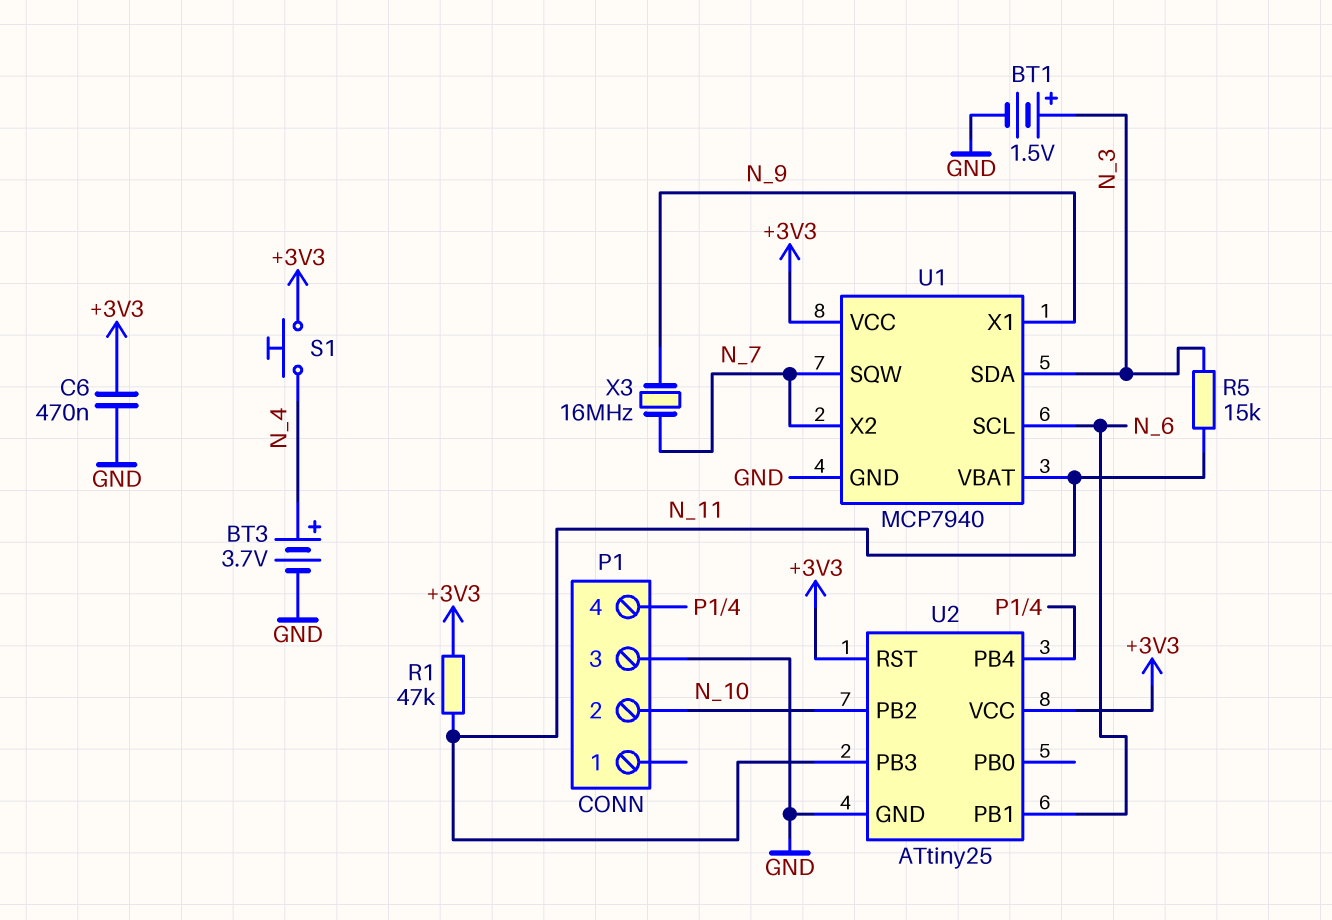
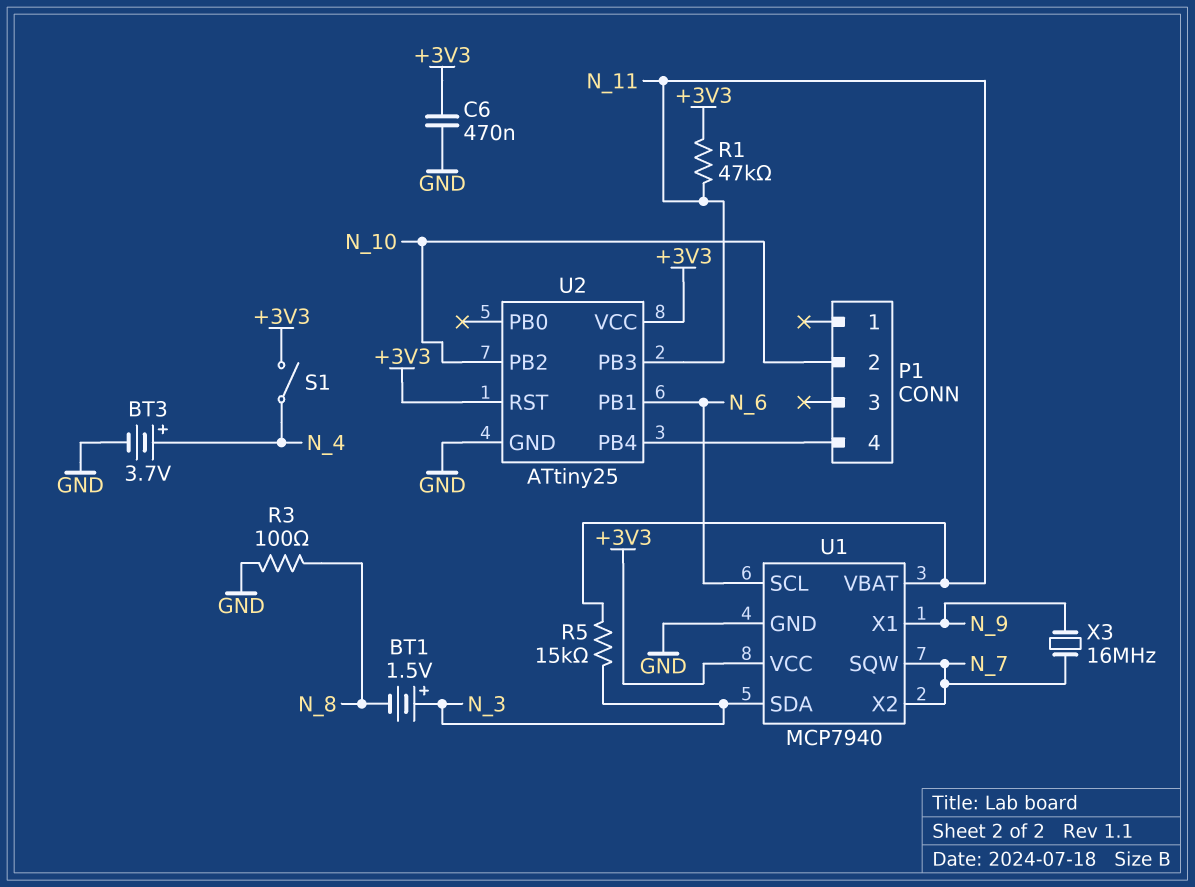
BT1: 1.5V (plus N_3, minus GND) -> 1.5V (plus N_3, minus N_8)
P1 pin 3: GND -> none
R3: none -> 100 (GND, N_8)
S1: button (+3V3, N_4) -> switch (+3V3, N_4)

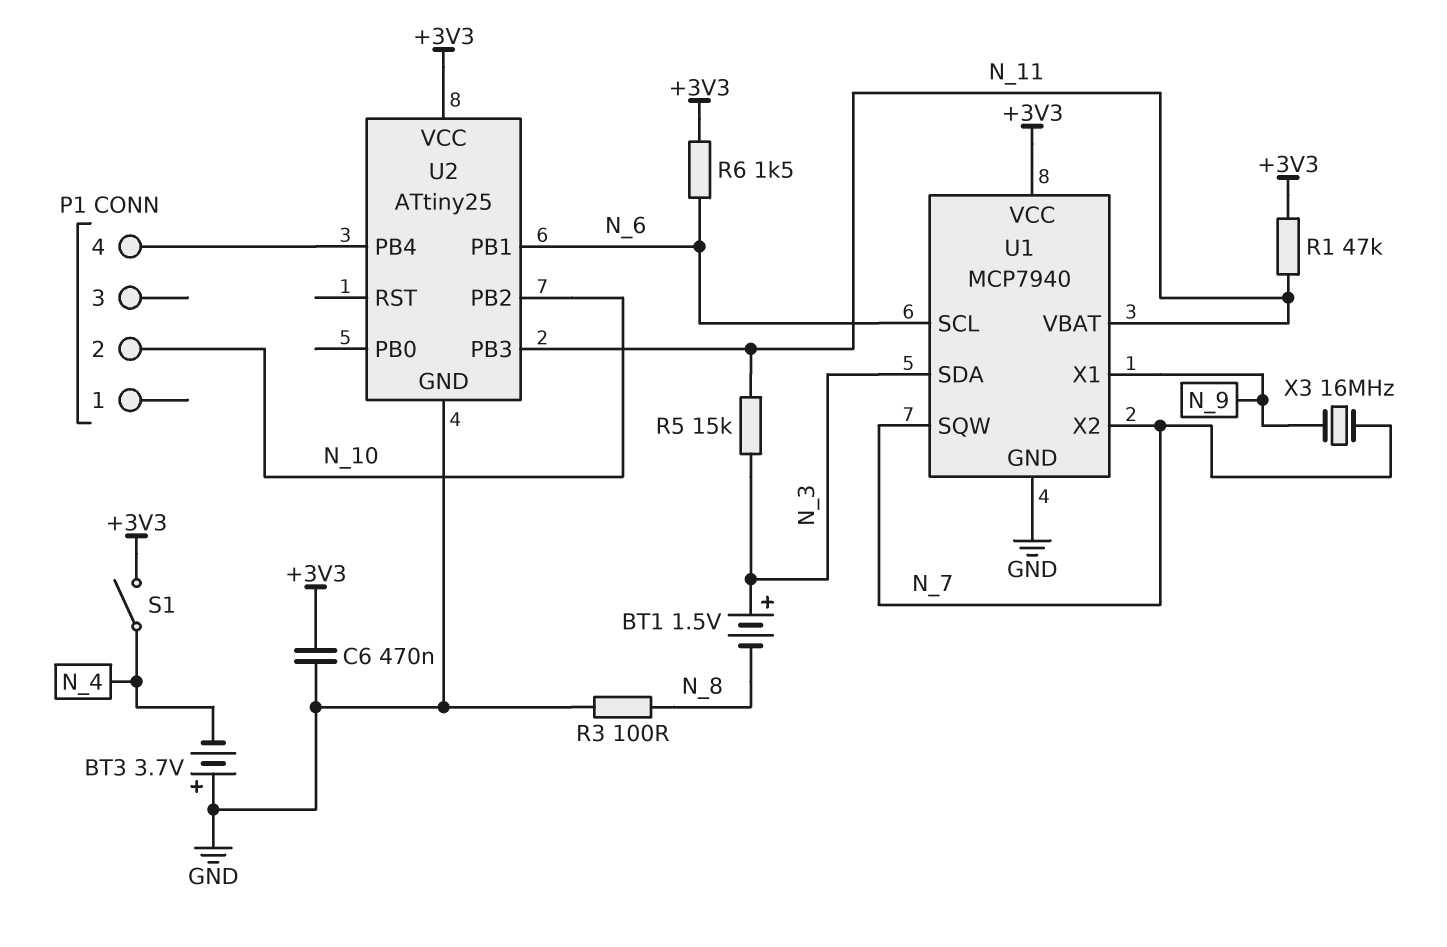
BT3: 3.7V (plus N_4, minus GND) -> 3.7V (plus GND, minus N_4)
R6: none -> 1.5k (+3V3, N_6)
U2 pin RST: +3V3 -> none

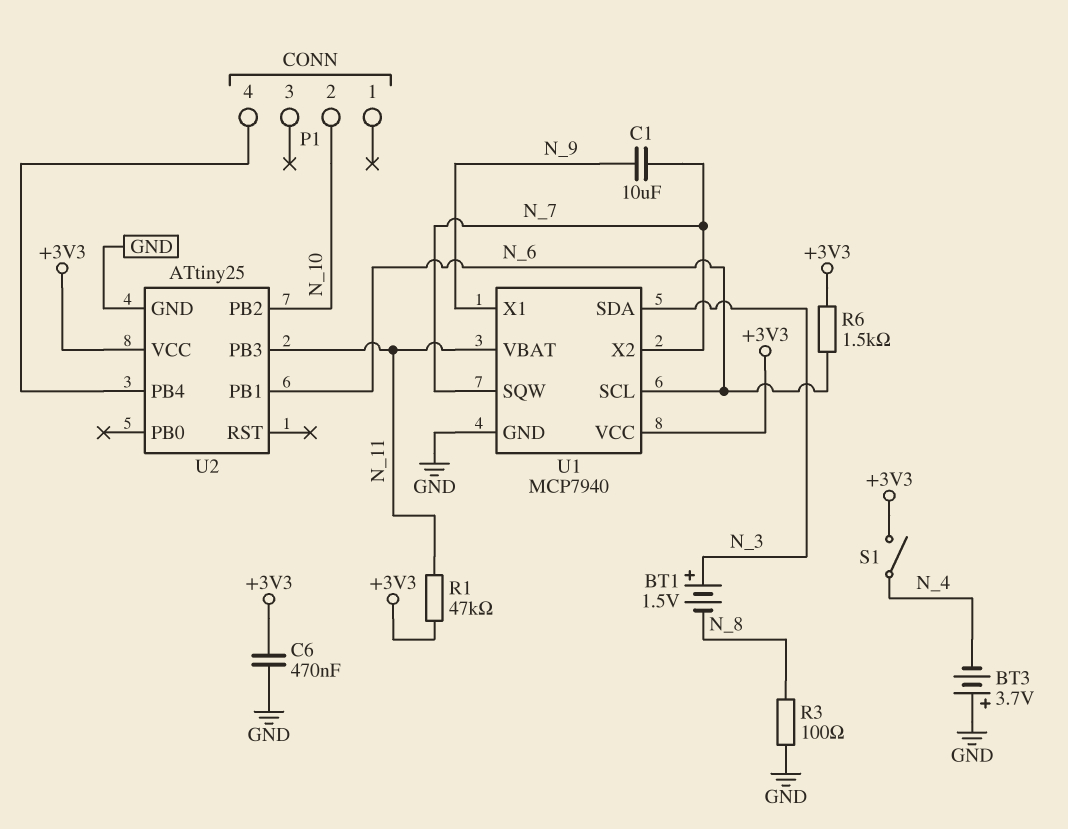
C1: none -> 10uF (N_7, N_9)
R5: 15k (N_3, N_11) -> none
X3: 16MHz (N_7, N_9) -> none

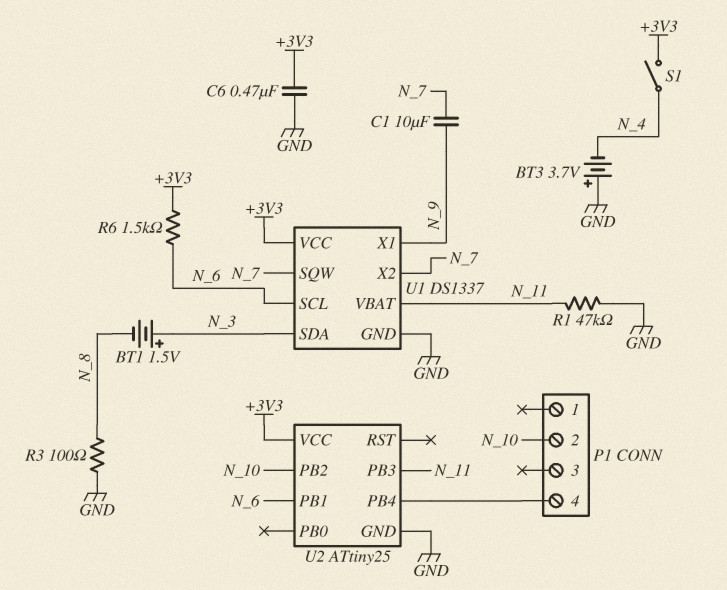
R1: 47k (+3V3, N_11) -> 47k (GND, N_11)
U1: MCP7940 -> DS1337

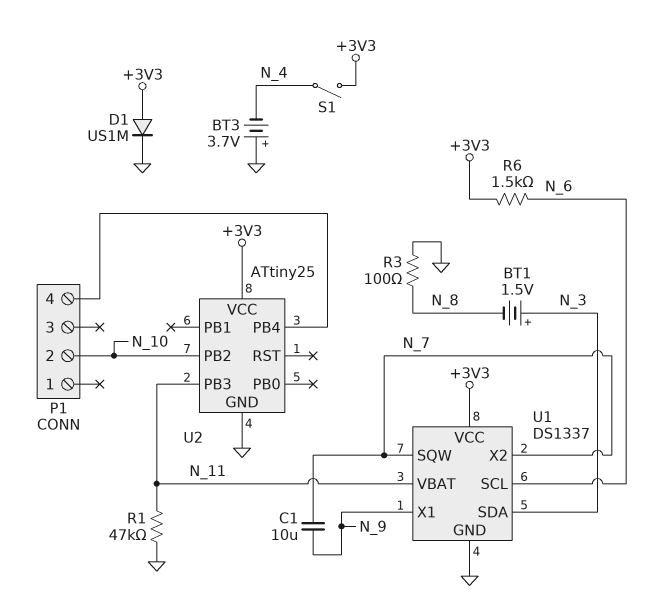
C6: 470nF (+3V3, GND) -> none
D1: none -> diode US1M (A +3V3, K GND)
U2 pin PB1: N_6 -> none

